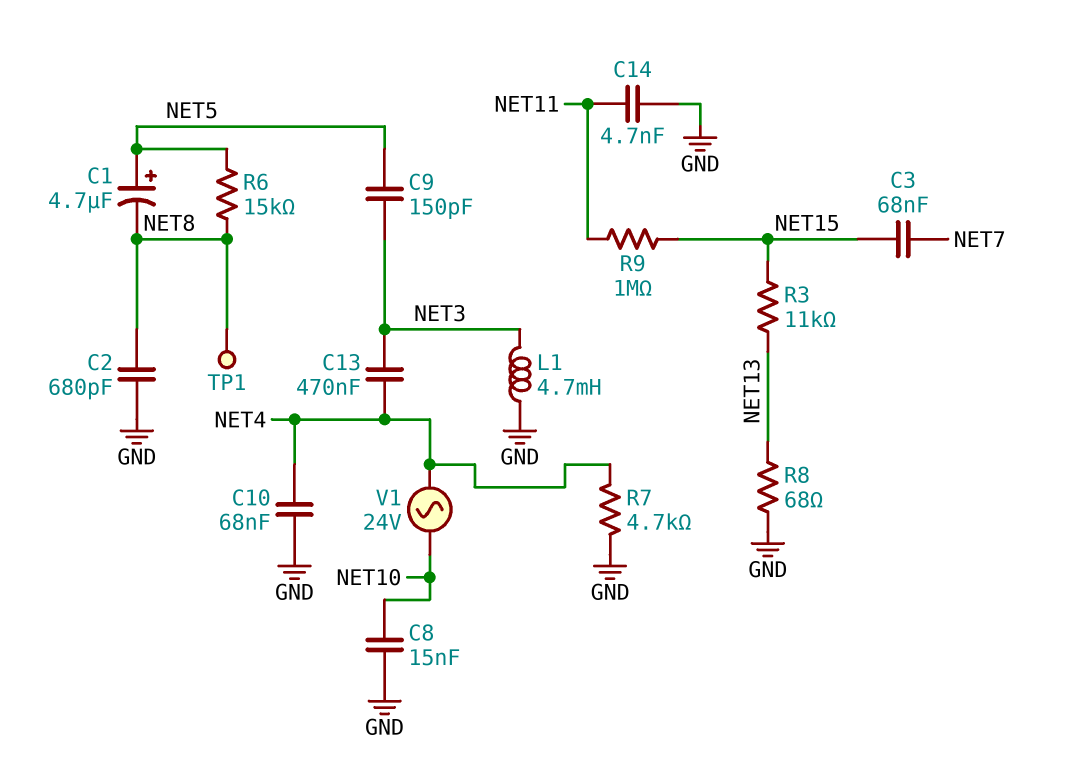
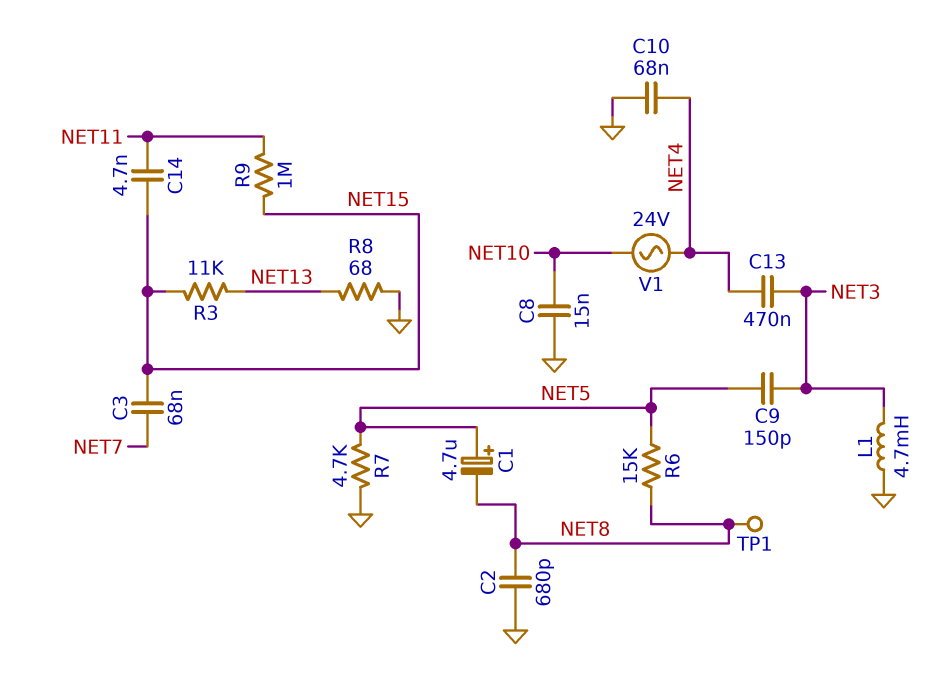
C14: 4.7nF (GND, NET11) -> 4.7nF (NET11, NET15)
R7: 4.7k (GND, NET4) -> 4.7k (GND, NET5)

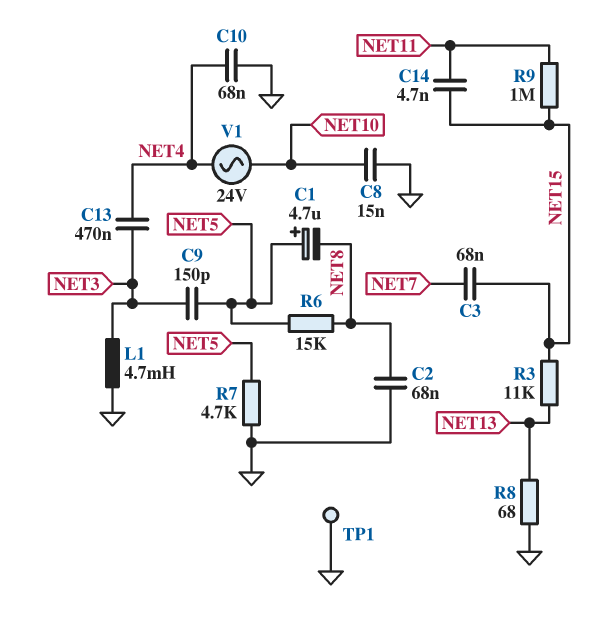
C2: 680pF (GND, NET8) -> 68nF (GND, NET8)
TP1: test point (NET8) -> test point (GND)

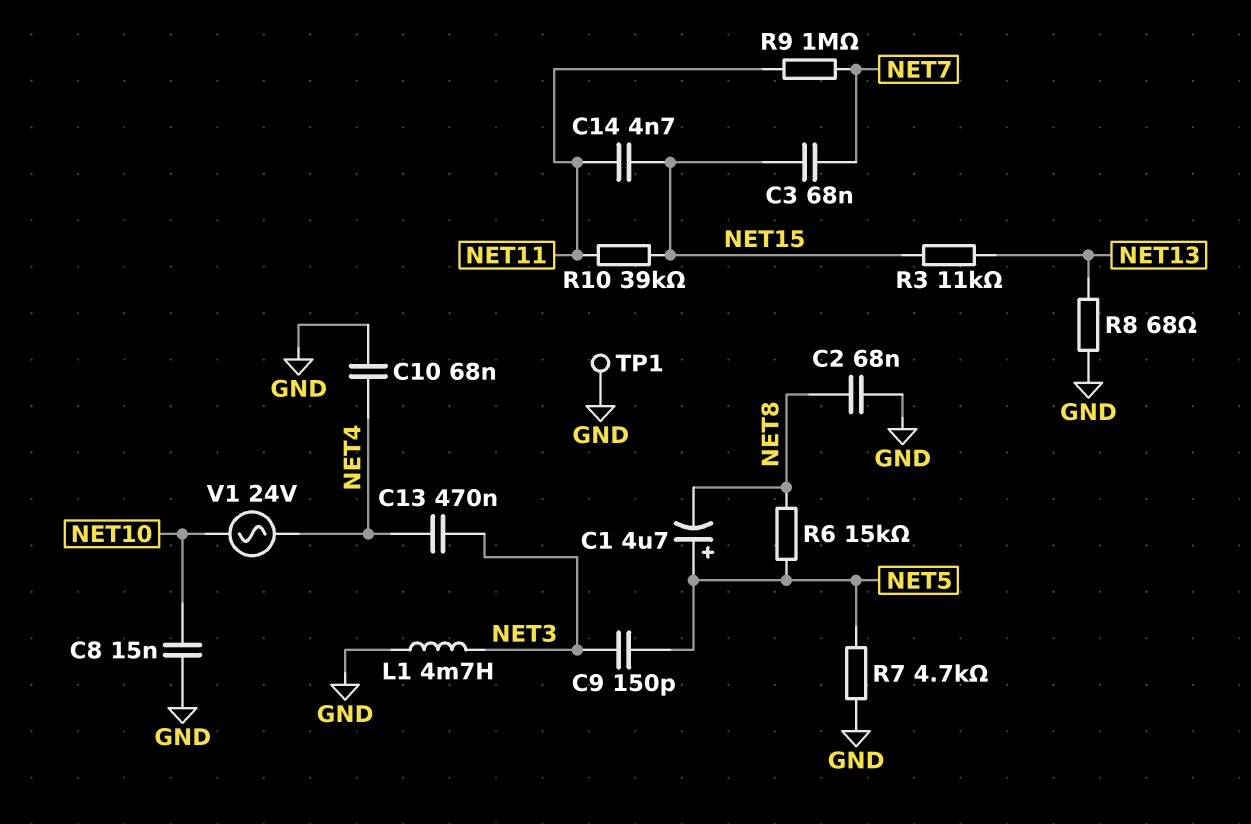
R9: 1M (NET11, NET15) -> 1M (NET7, NET11)
R10: none -> 39k (NET11, NET15)

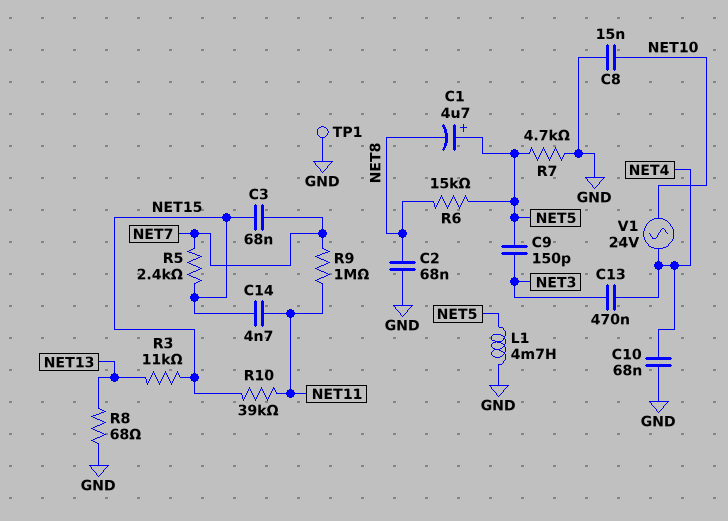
L1: 4.7mH (GND, NET3) -> 4.7mH (GND, NET5)
R5: none -> 2.4k (NET7, NET15)

